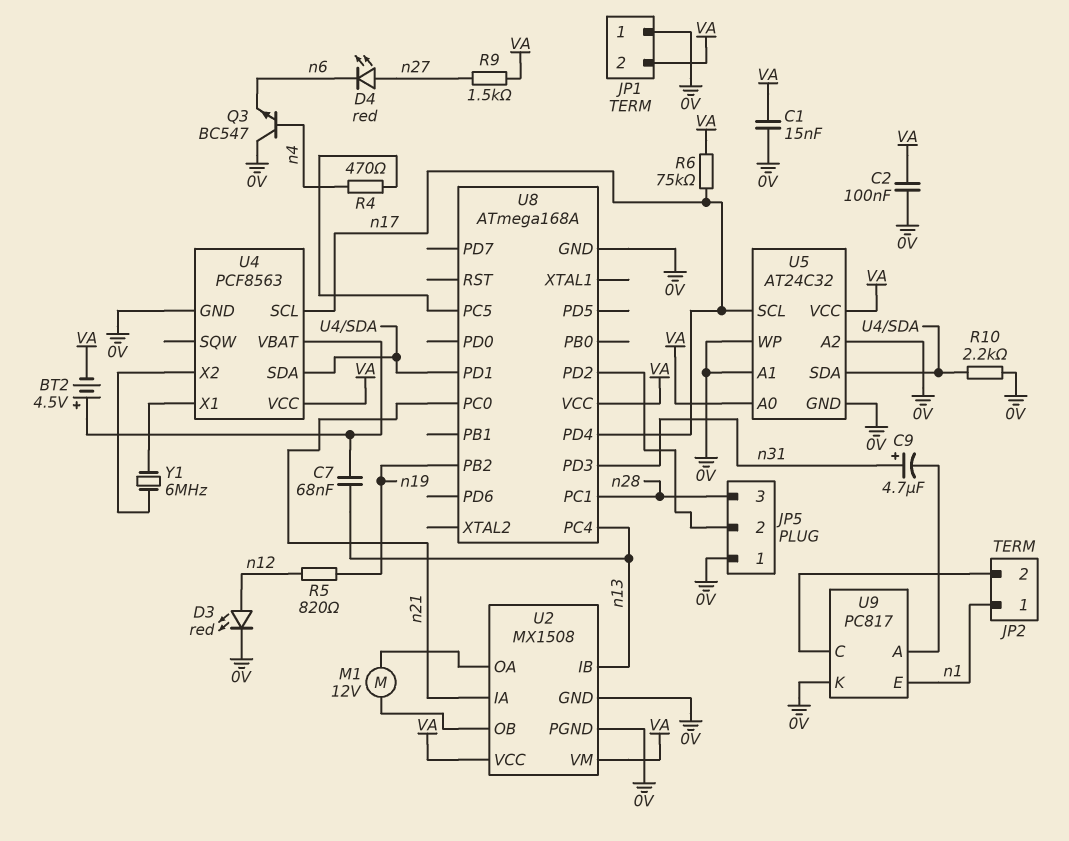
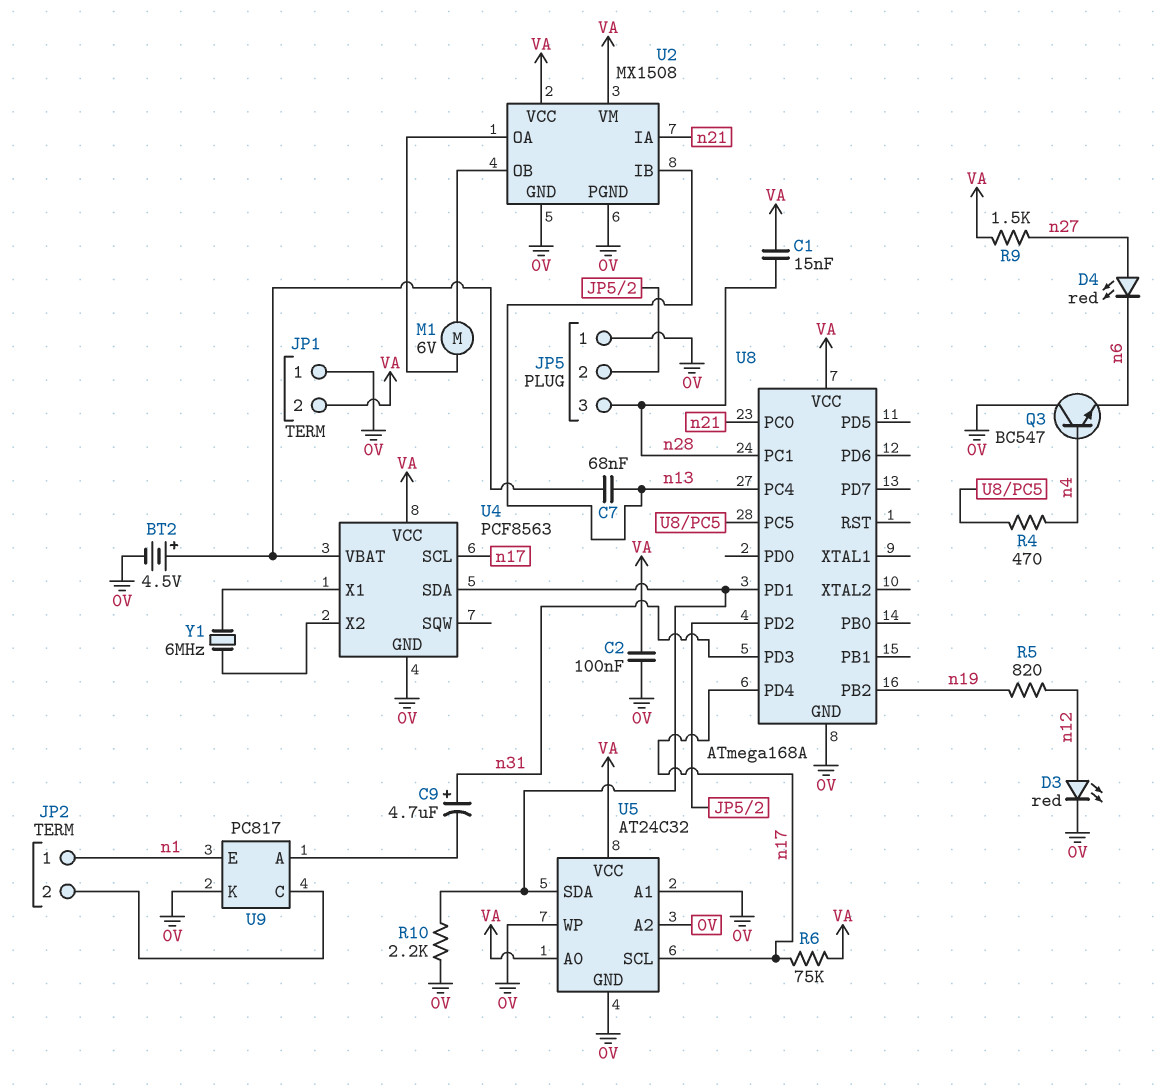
BT2: 4.5V (plus U4/VBAT, minus VA) -> 4.5V (plus U4/VBAT, minus 0V)
C1: 15nF (0V, VA) -> 15nF (VA, n28)
M1: motor 12V (U2/OA, U2/OB) -> motor 6V (U2/OA, U2/OB)

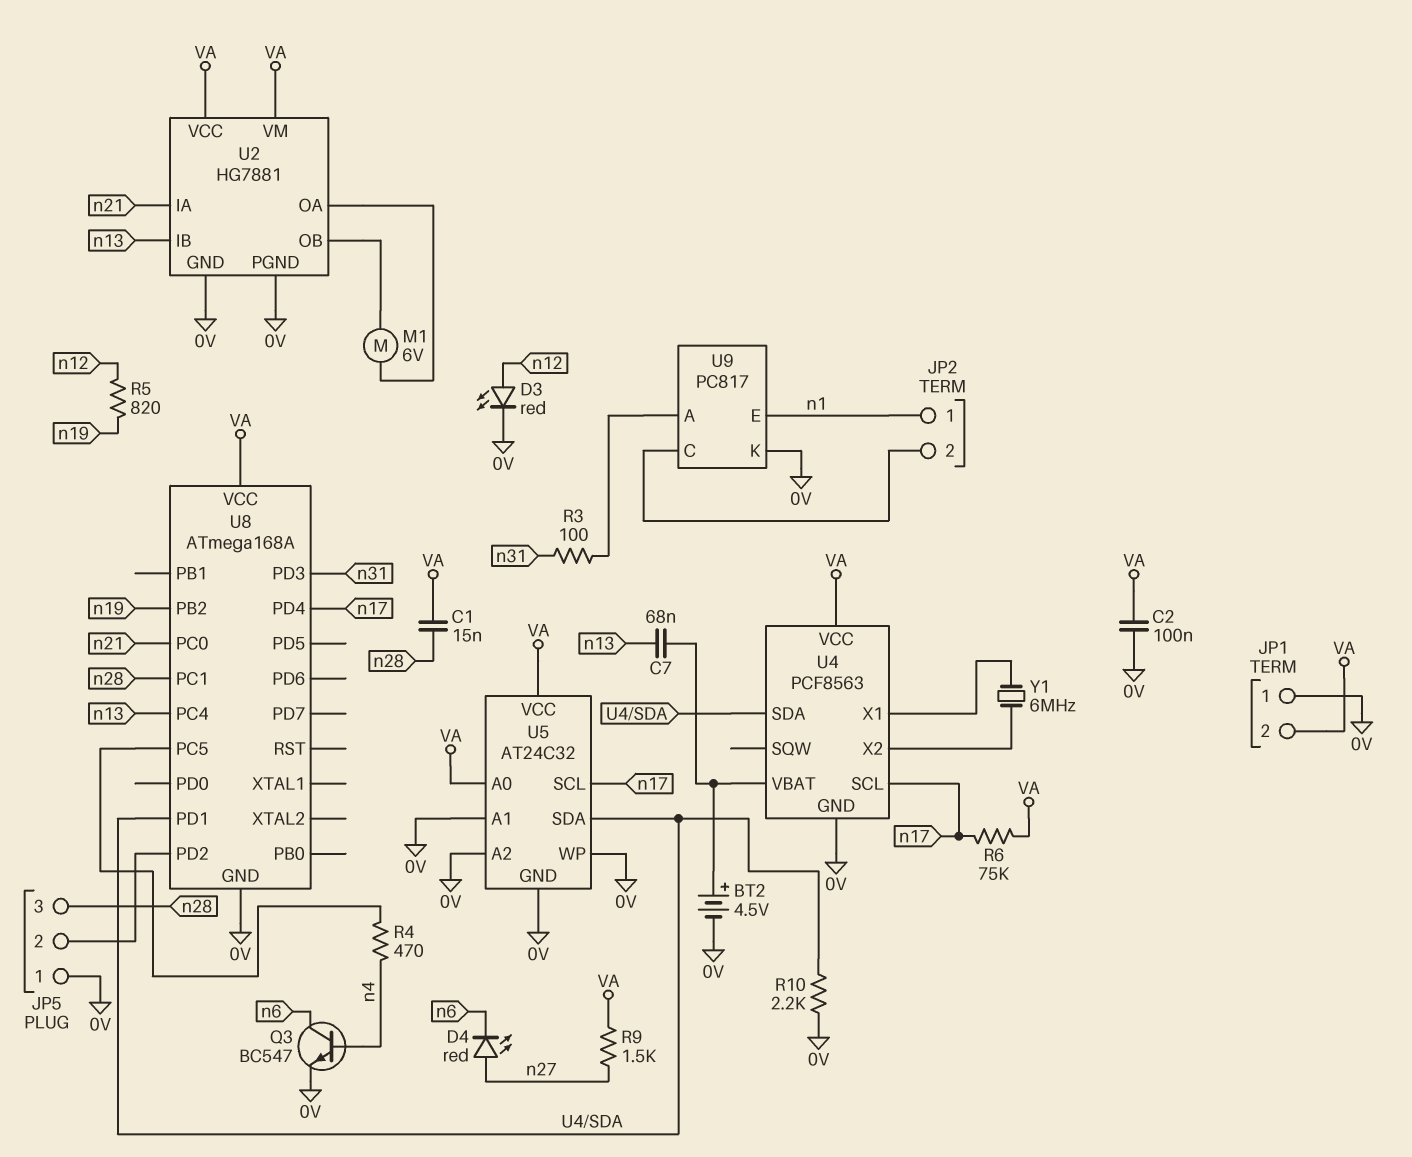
C9: 4.7uF (plus n31, minus U9/A) -> none
Q3: NPN BC547 (B n4, C 0V, E n6) -> NPN BC547 (B n4, C n6, E 0V)
R3: none -> 100 (U9/A, n31)
U2: MX1508 -> HG7881

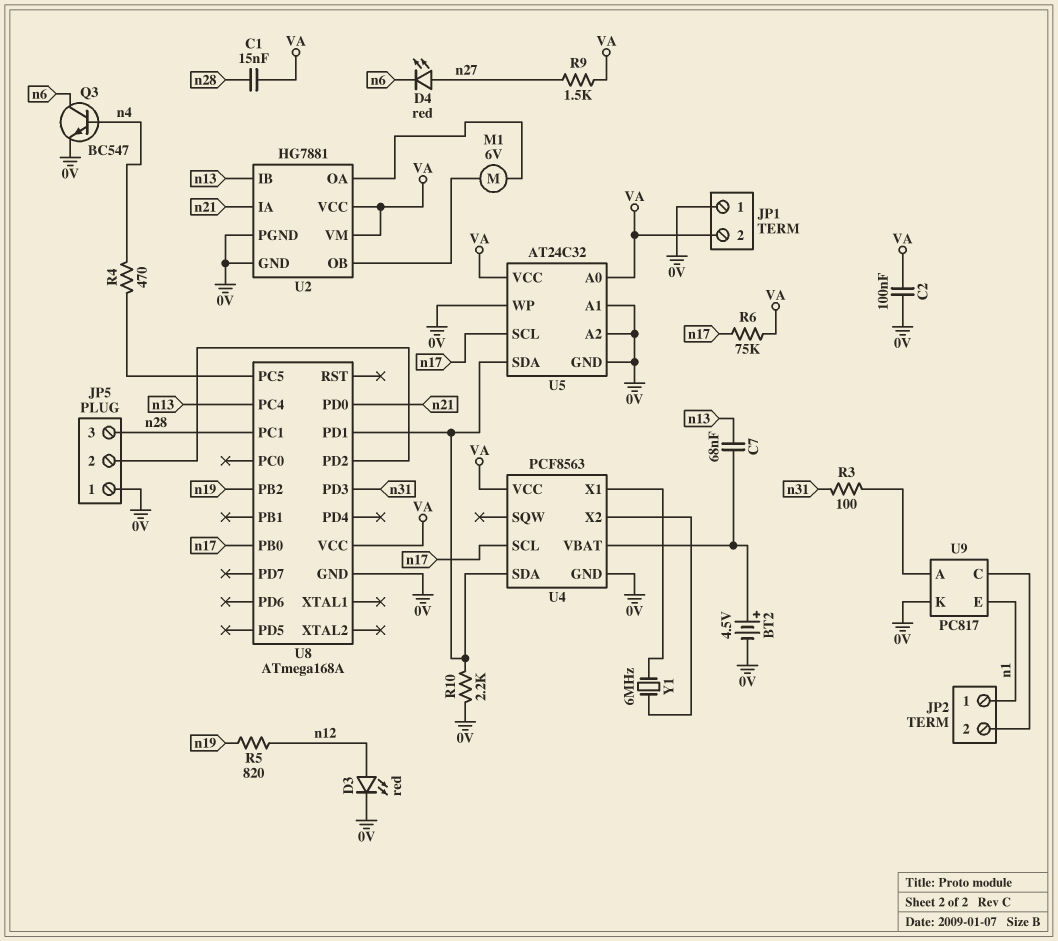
U8 pin PB0: none -> n17
U8 pin PC0: n21 -> none
U8 pin PD0: none -> n21
U8 pin PD4: n17 -> none

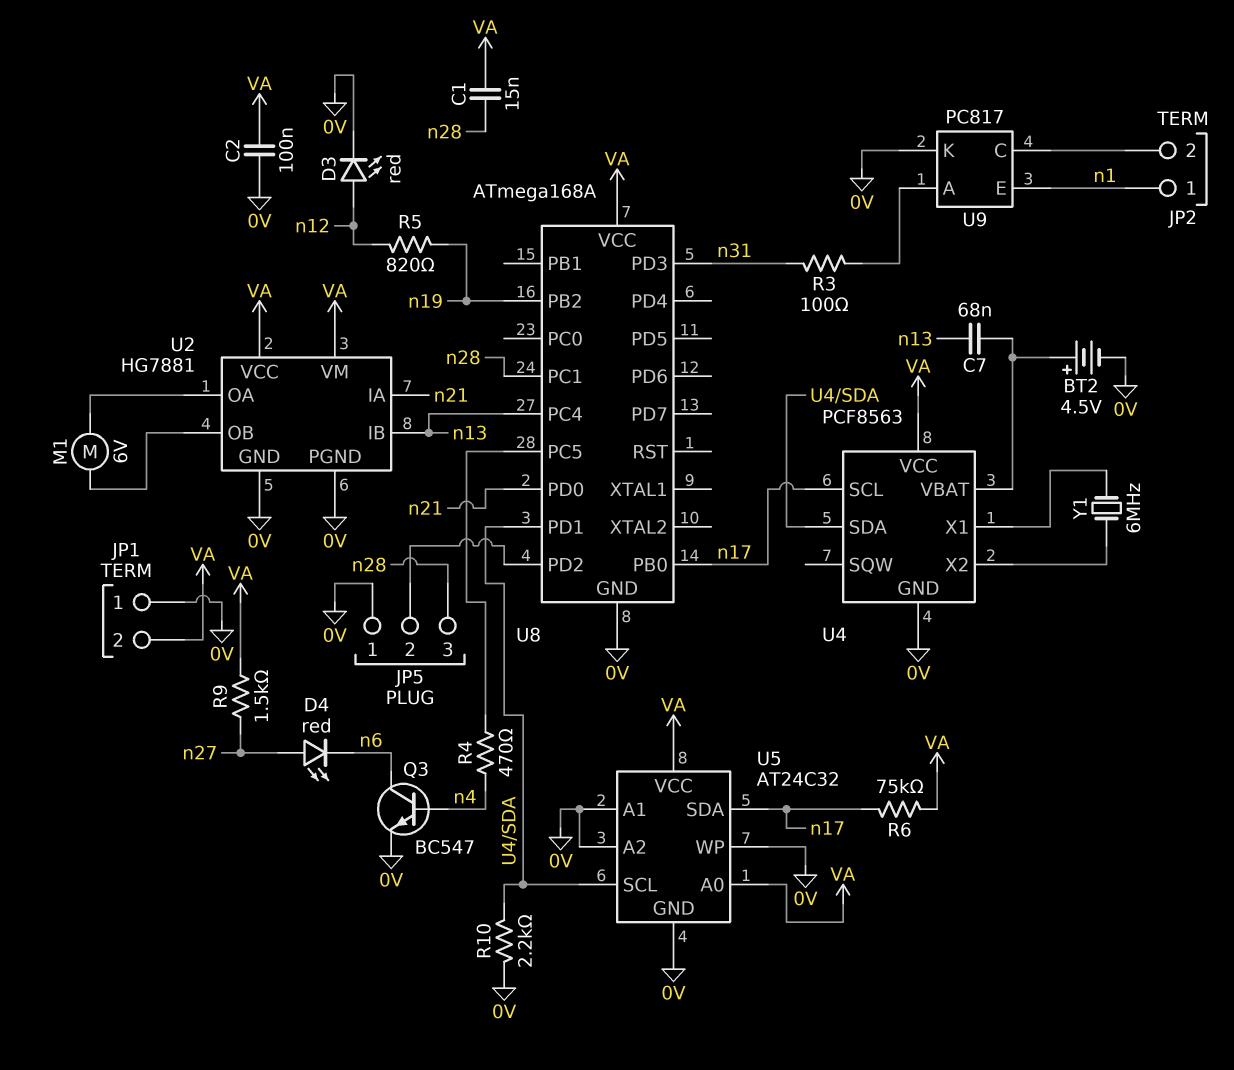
U5 pin SCL: n17 -> U4/SDA
U5 pin SDA: U4/SDA -> n17

